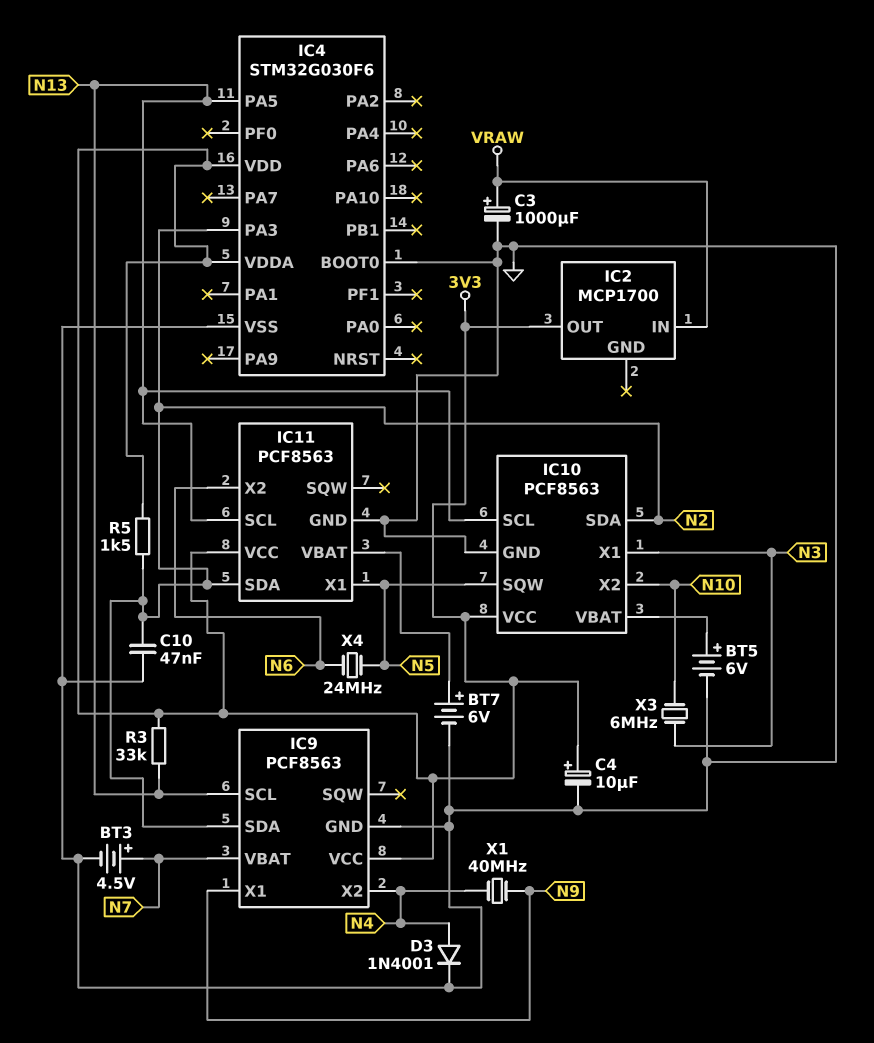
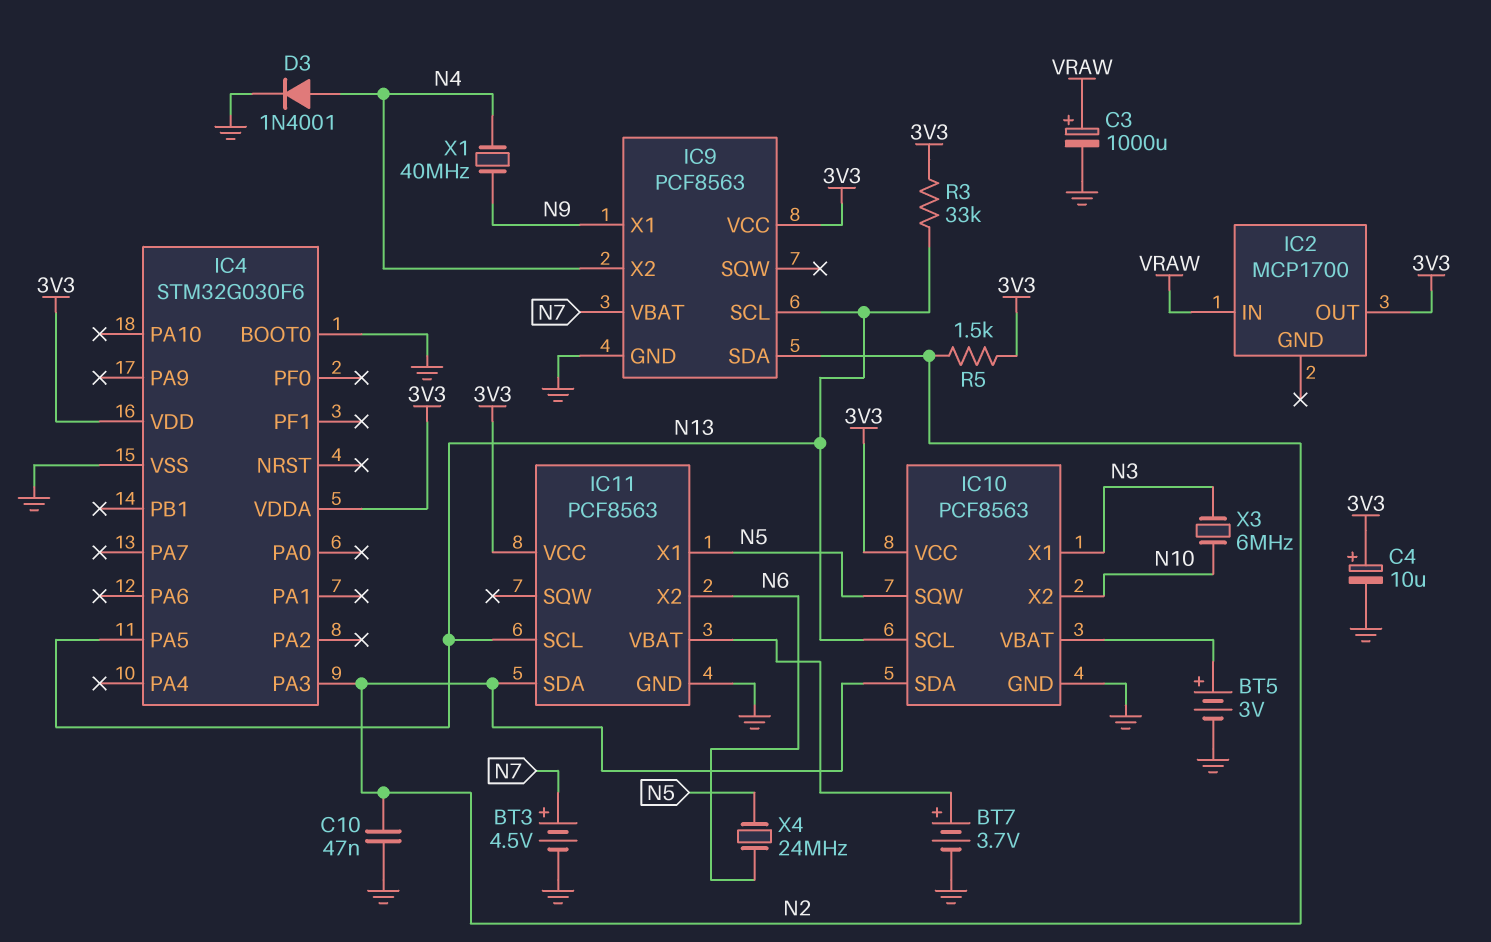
BT5: 6V (plus IC10/VBAT, minus GND) -> 3V (plus IC10/VBAT, minus GND)
BT7: 6V (plus IC11/VBAT, minus GND) -> 3.7V (plus IC11/VBAT, minus GND)

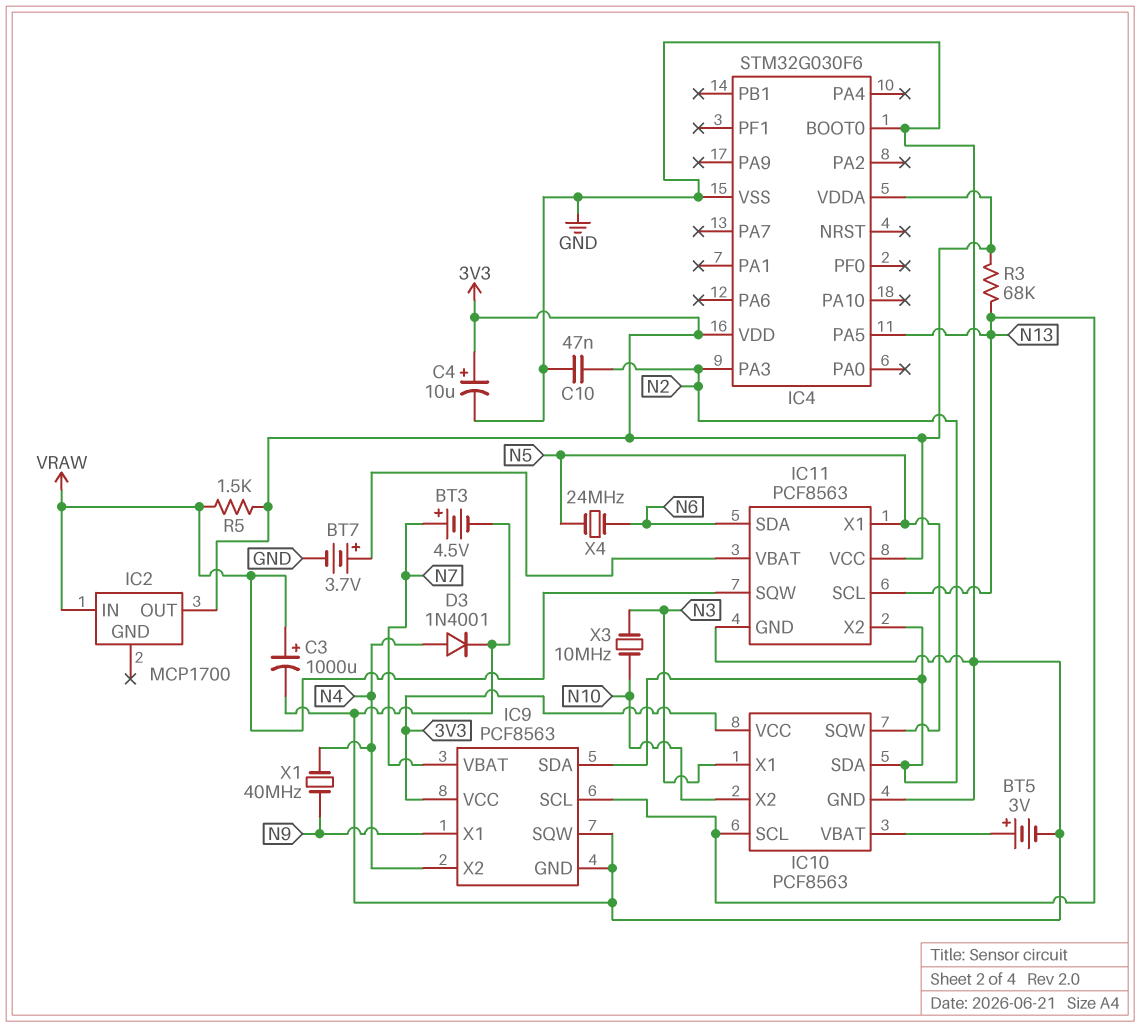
IC9 pin SQW: none -> GND
IC11 pin SDA: N2 -> N6
IC11 pin SQW: none -> VRAW
IC11 pin X2: N6 -> N2
R3: 33k (3V3, N13) -> 68k (3V3, N13)
R5: 1.5k (3V3, N2) -> 1.5k (3V3, VRAW)
X3: 6MHz (N3, N10) -> 10MHz (N3, N10)

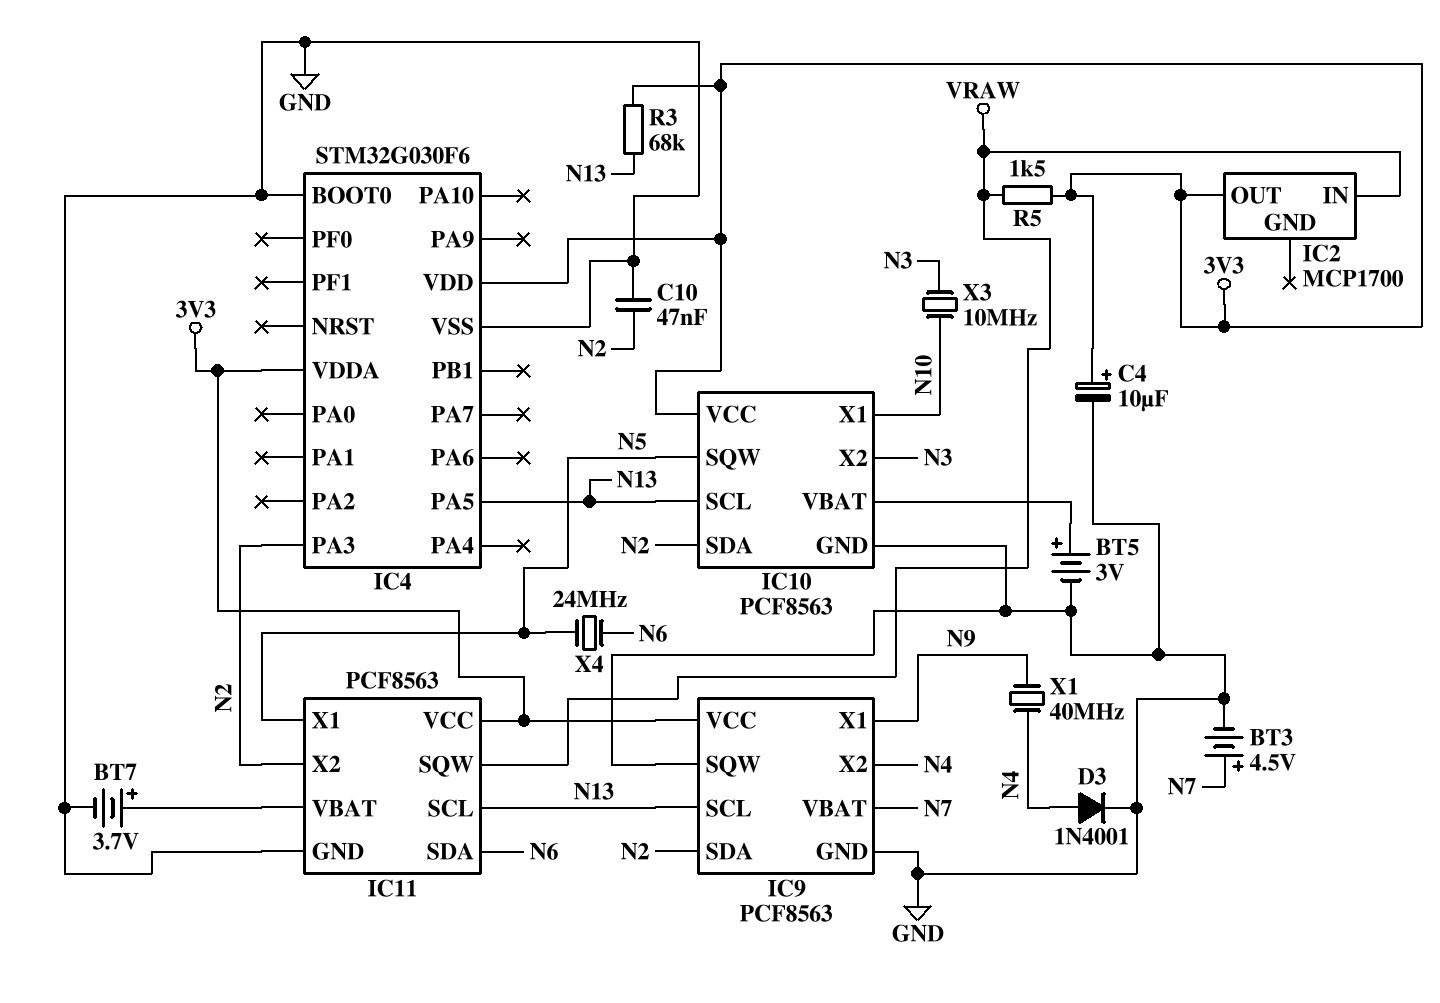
C3: 1000uF (plus VRAW, minus GND) -> none
IC10 pin X1: N3 -> N10
IC10 pin X2: N10 -> N3

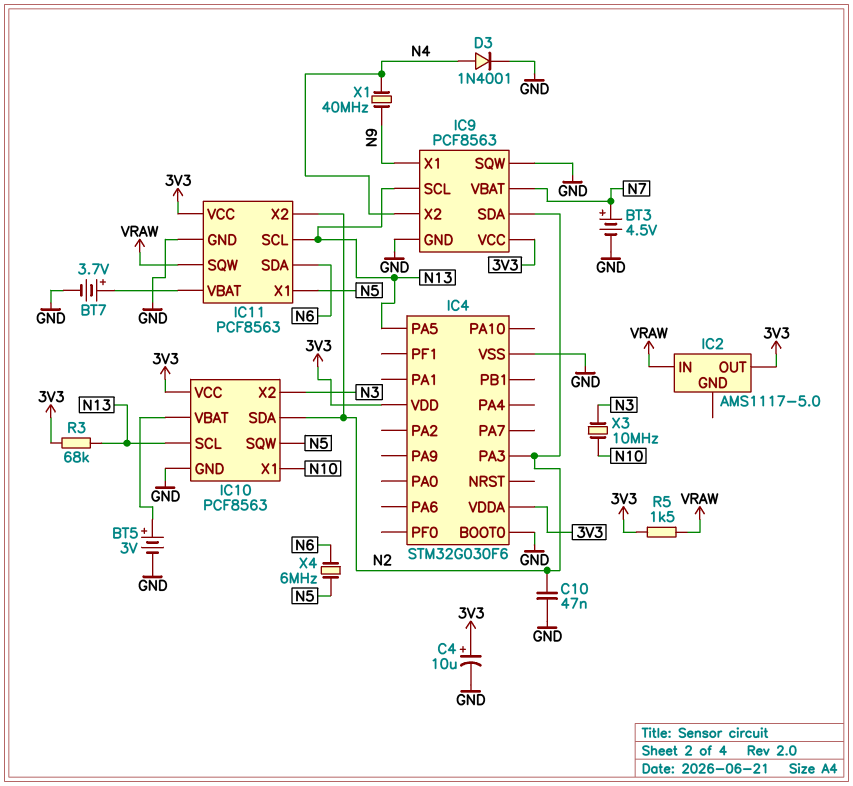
IC2: MCP1700 -> AMS1117-5.0
X4: 24MHz (N5, N6) -> 6MHz (N5, N6)

